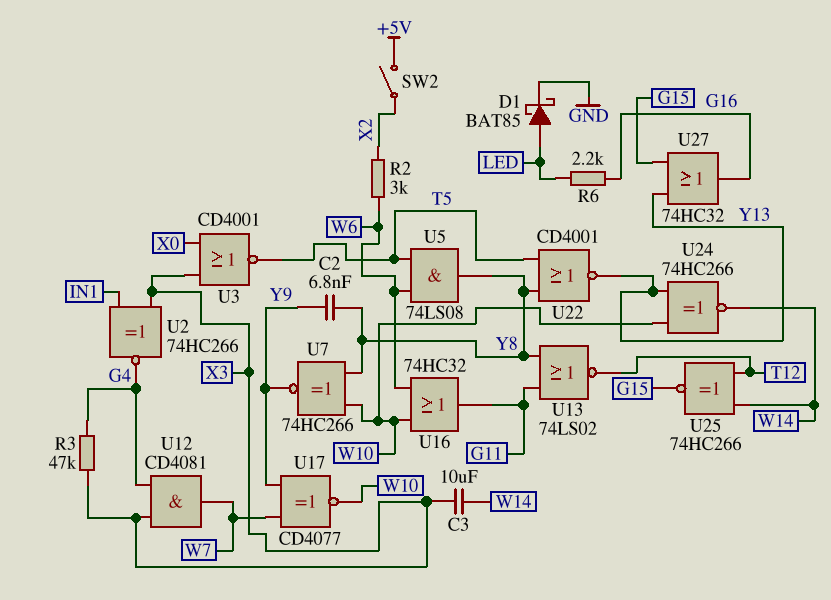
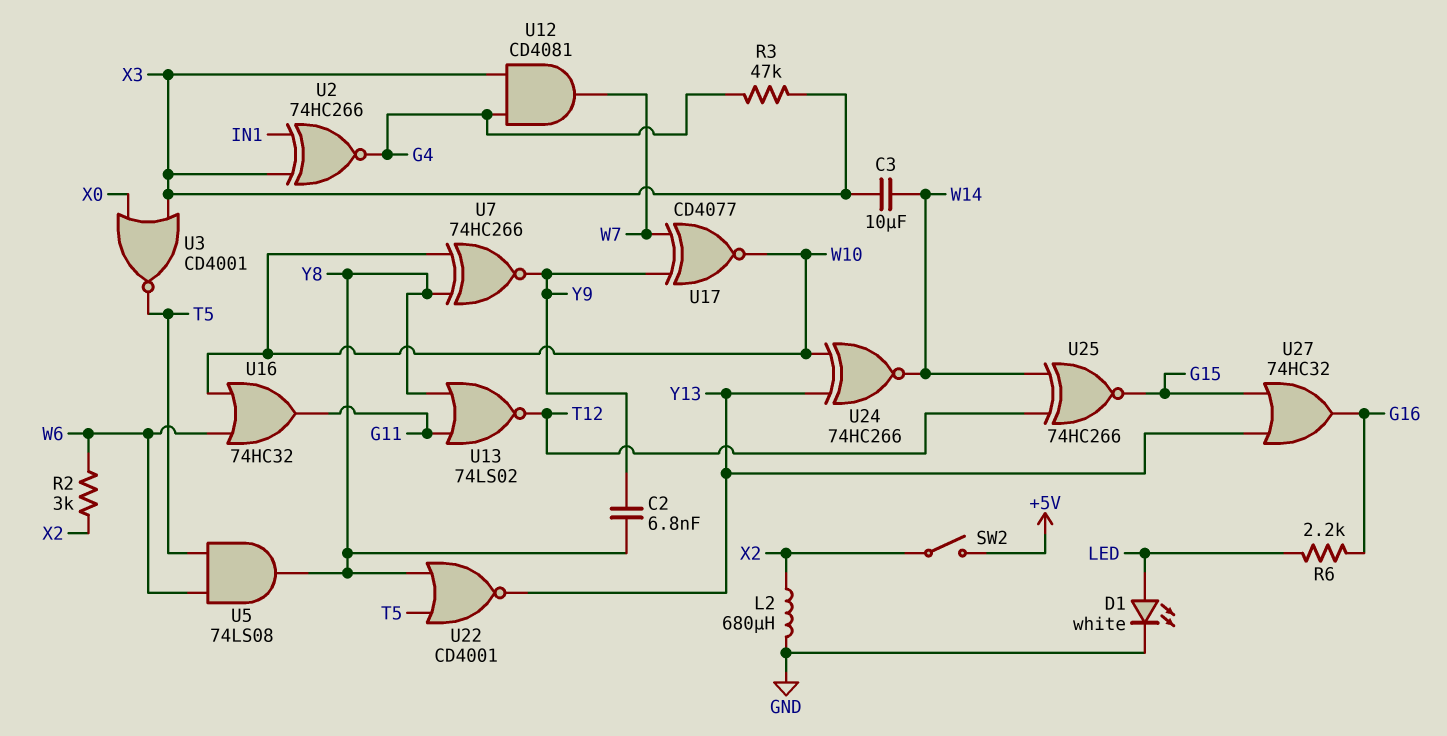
D1: schottky BAT85 (A LED, K GND) -> LED white (A LED, K GND)
L2: none -> 680uH (GND, X2)

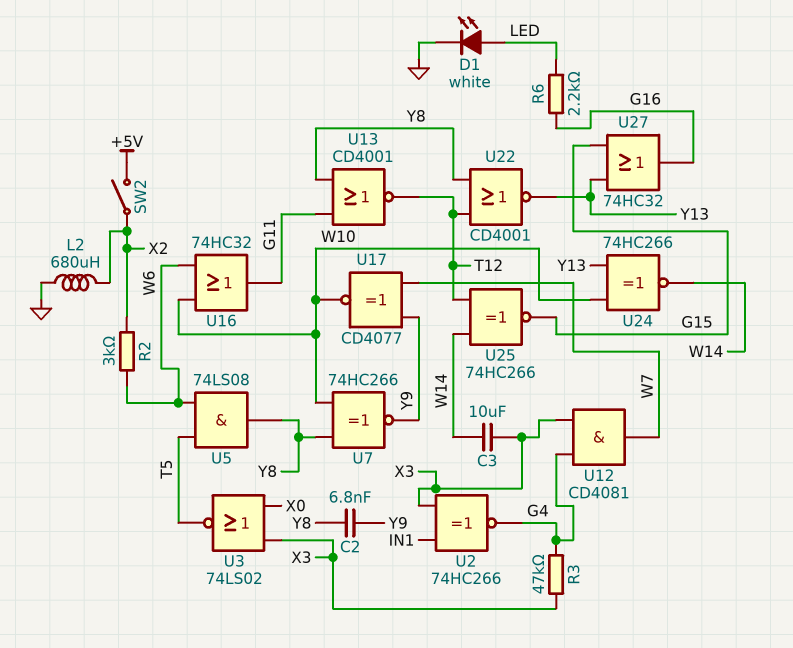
U3: NOR CD4001 (in X0, in X3, out T5) -> NOR 74LS02 (in X0, in X3, out T5)
U13: NOR 74LS02 (in G11, in Y8, out T12) -> NOR CD4001 (in G11, in Y8, out T12)
U22: NOR CD4001 (in T5, in Y8, out Y13) -> NOR CD4001 (in T12, in Y8, out Y13)

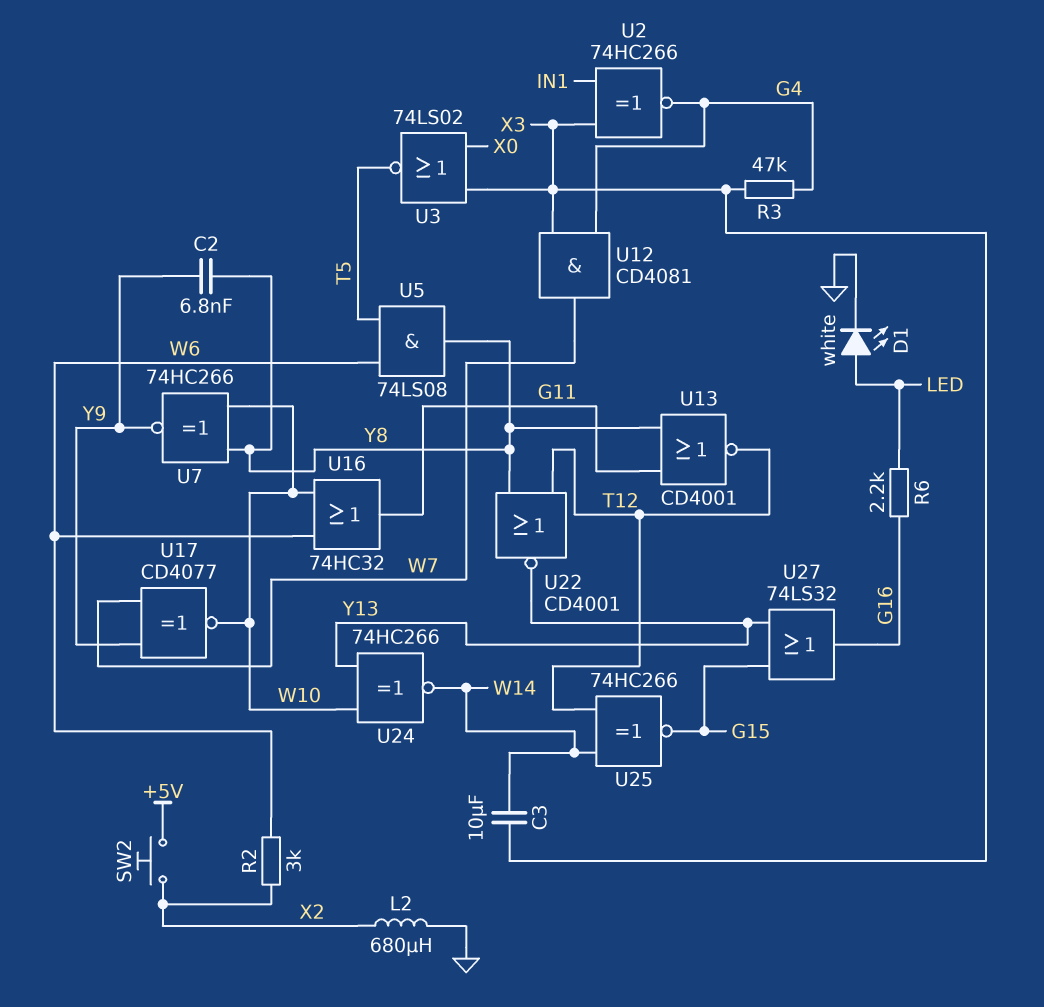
SW2: switch (+5V, X2) -> button (+5V, X2)
U27: OR 74HC32 (in G15, in Y13, out G16) -> OR 74LS32 (in G15, in Y13, out G16)

